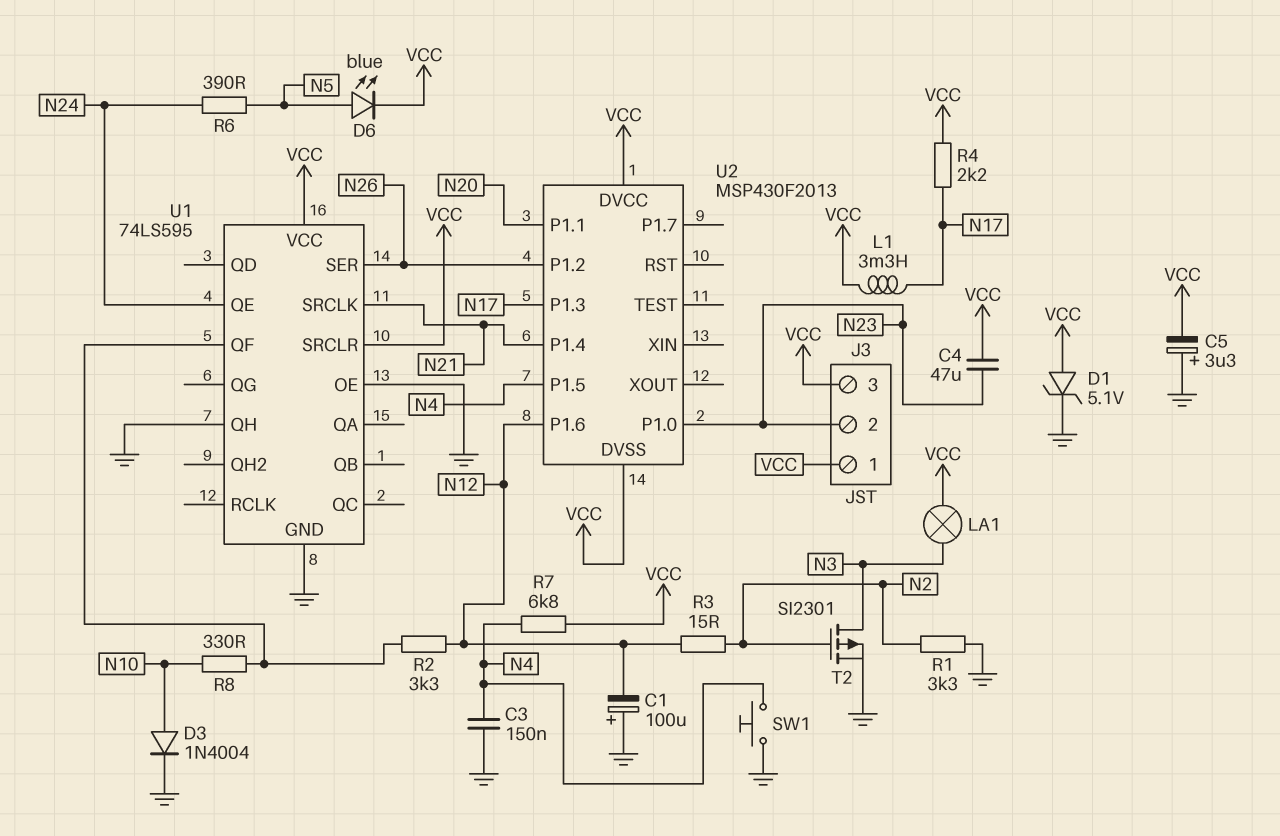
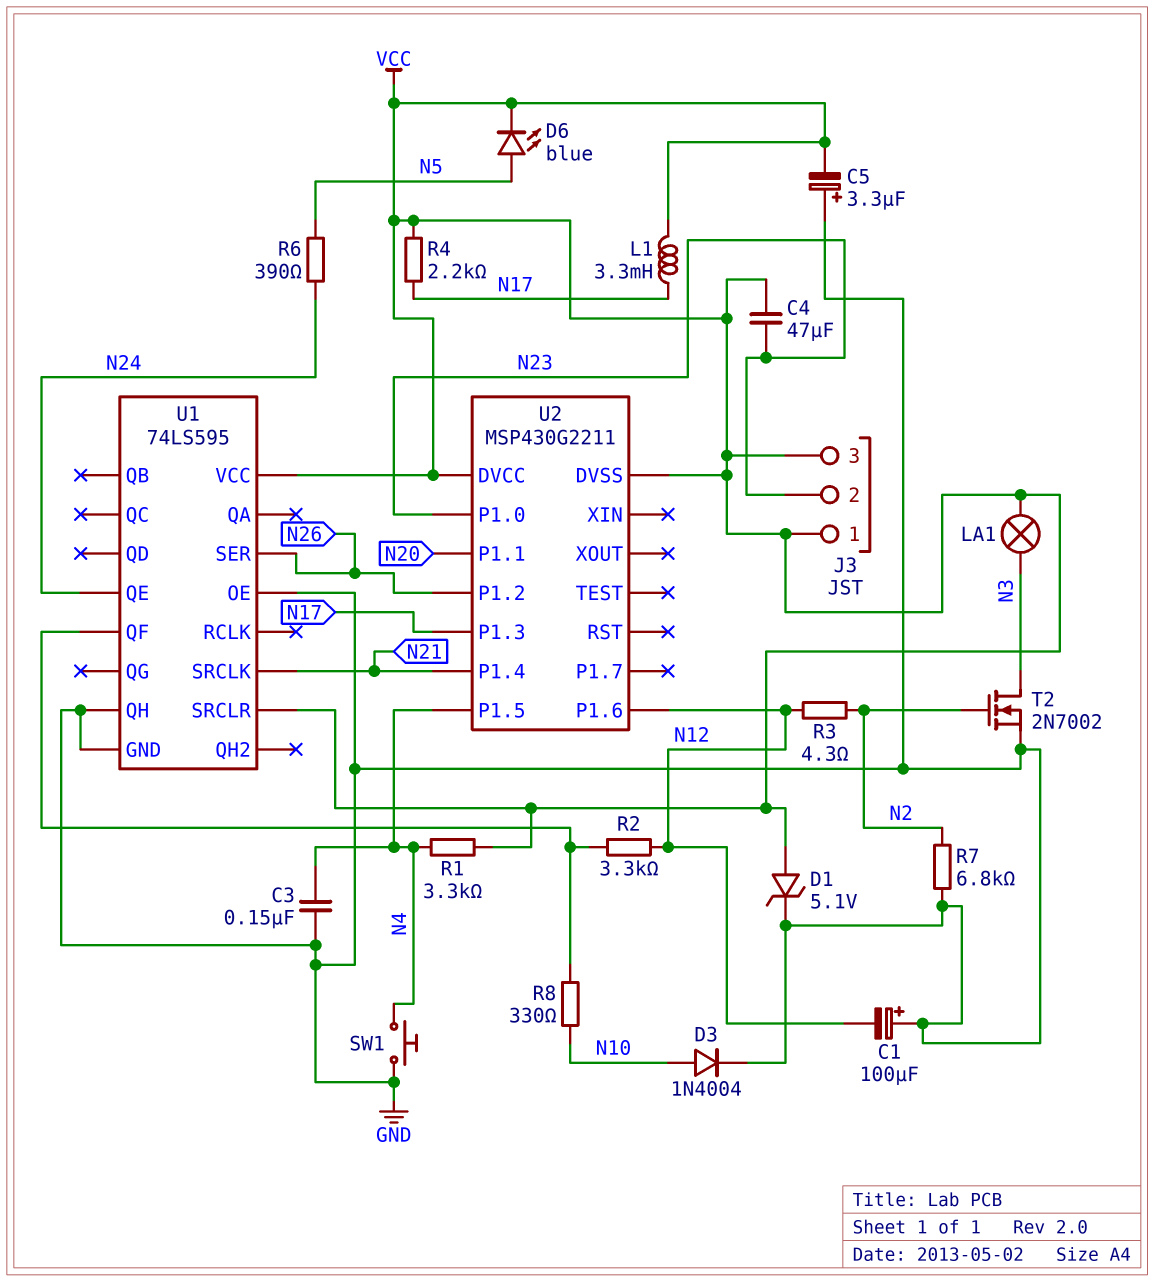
R1: 3.3k (GND, N2) -> 3.3k (N4, VCC)
R3: 15 (N2, N12) -> 4.3 (N2, N12)
R7: 6.8k (N4, VCC) -> 6.8k (GND, N2)
T2: PMOS SI2301 (G N2, D N3, S GND) -> NMOS 2N7002 (G N2, D N3, S GND)
U2: MSP430F2013 -> MSP430G2211

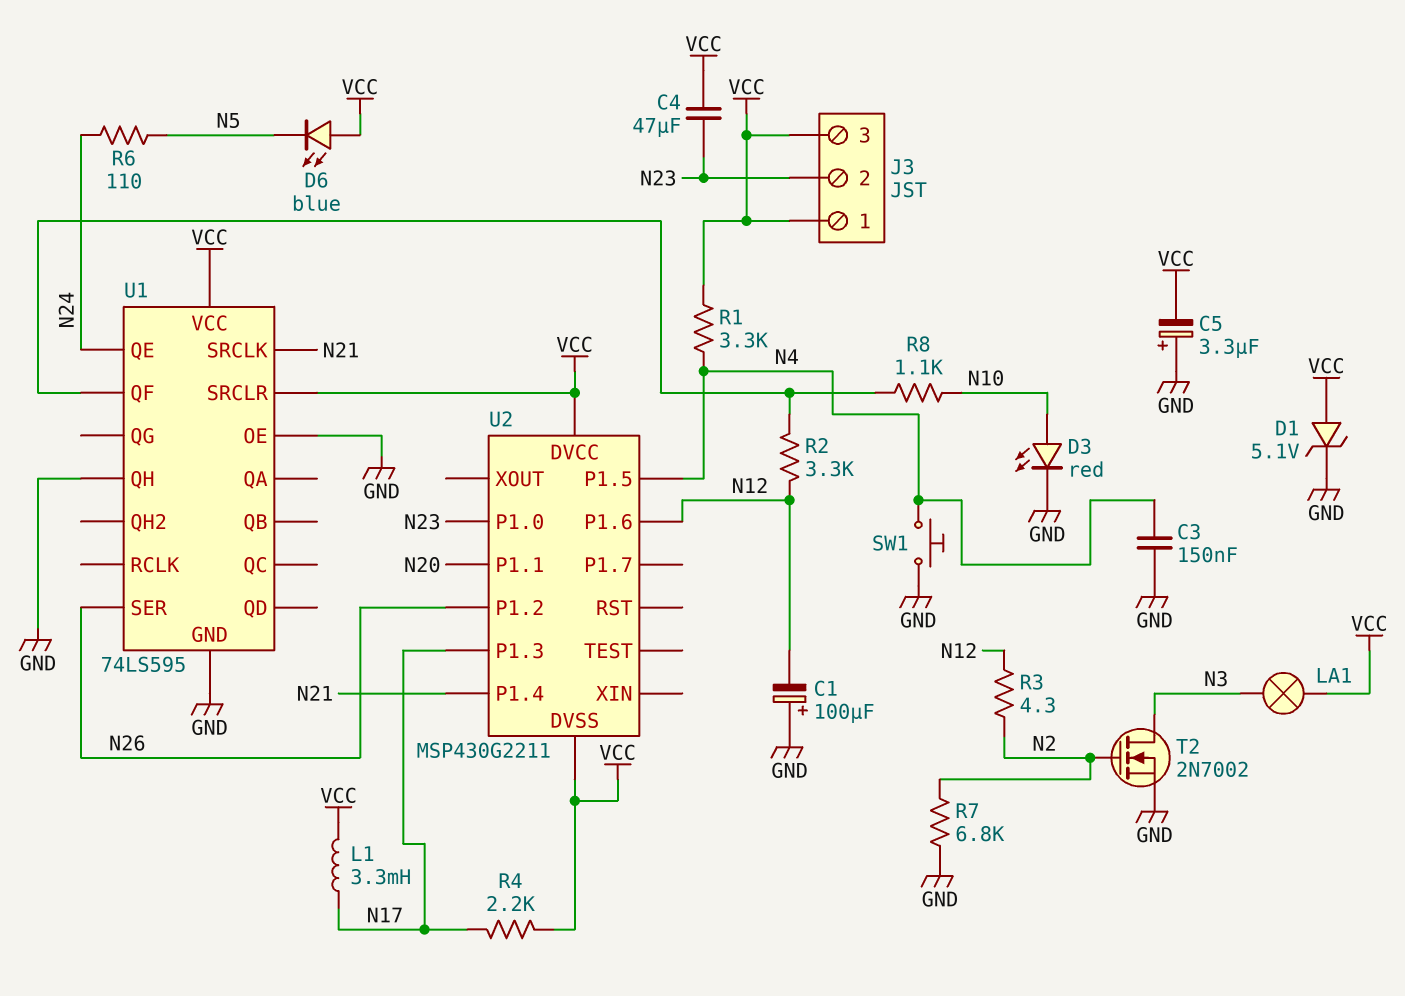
D3: diode 1N4004 (A N10, K GND) -> LED red (A N10, K GND)
D6: LED blue (A N5, K VCC) -> LED blue (A VCC, K N5)
R6: 390 (N5, N24) -> 110 (N5, N24)
R8: 330 (N10, U1/QF) -> 1.1k (N10, U1/QF)

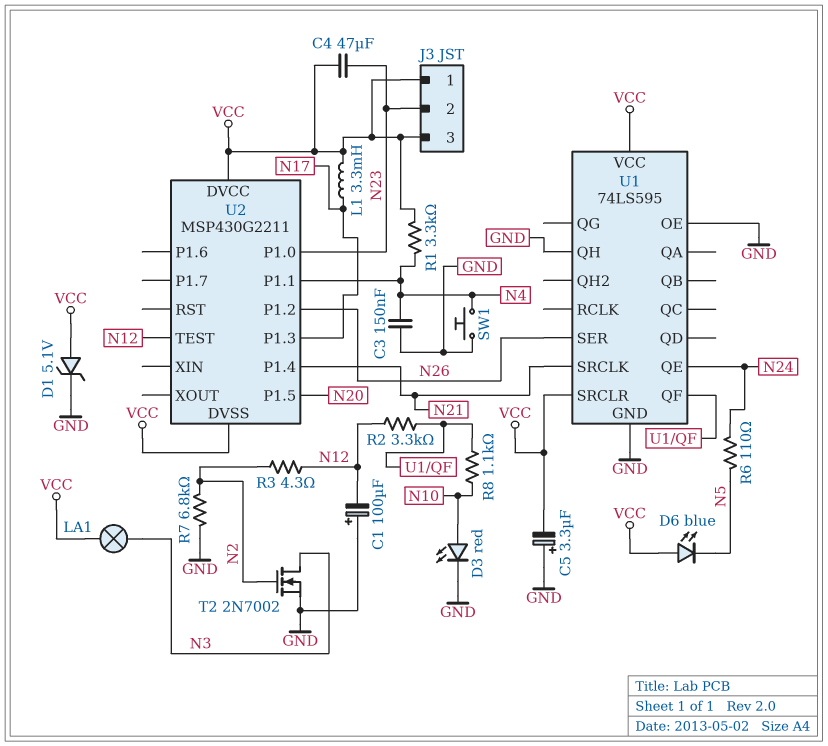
R4: 2.2k (N17, VCC) -> none
U2 pin P1.1: N20 -> N4
U2 pin P1.5: N4 -> N20
U2 pin P1.6: N12 -> none
U2 pin TEST: none -> N12

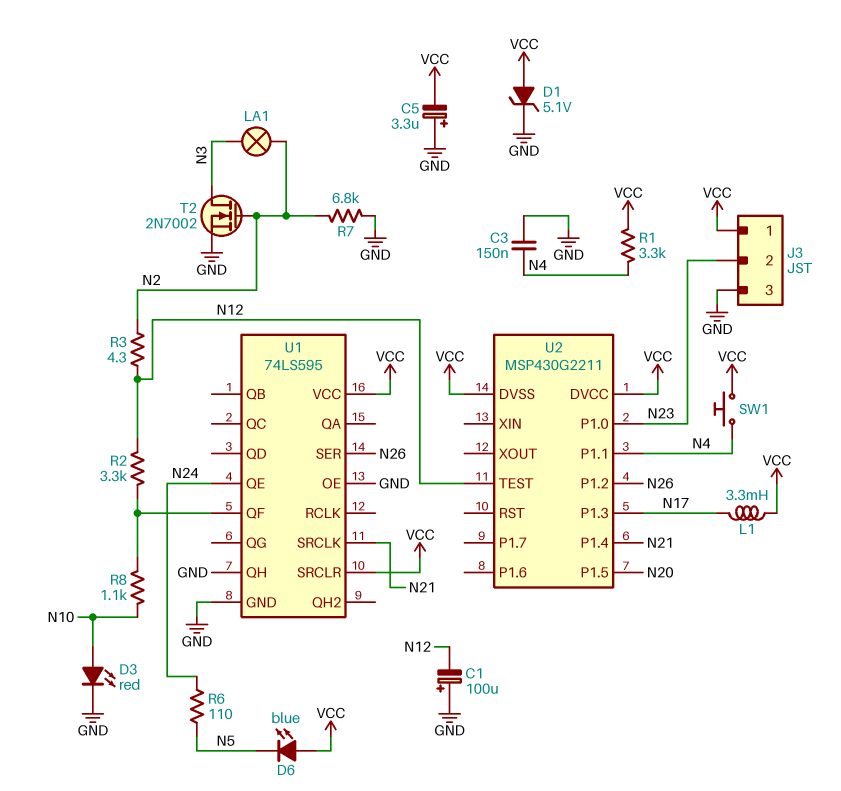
C4: 47uF (N23, VCC) -> none
J3 pin 3: VCC -> GND
LA1: lamp (N3, VCC) -> lamp (N2, N3)
SW1: button (GND, N4) -> button (N4, VCC)

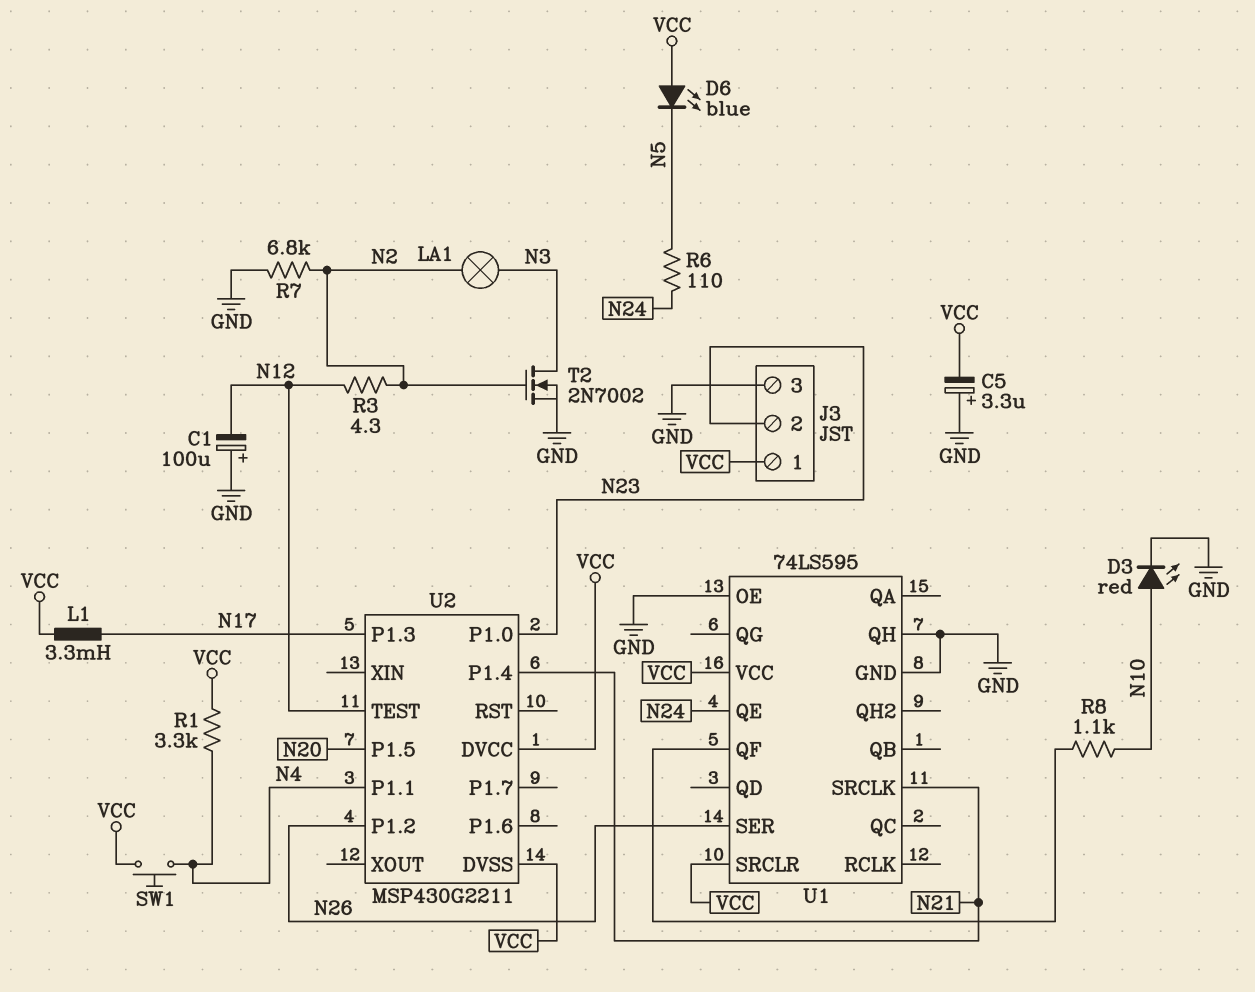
C3: 150nF (GND, N4) -> none
D1: zener 5.1V (A VCC, K GND) -> none
R2: 3.3k (N12, U1/QF) -> none

